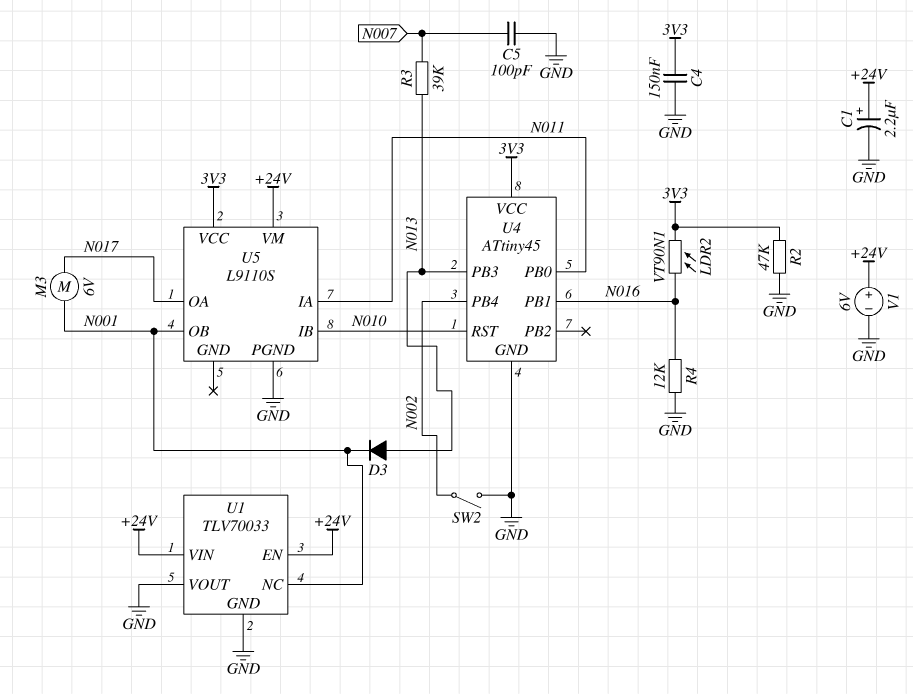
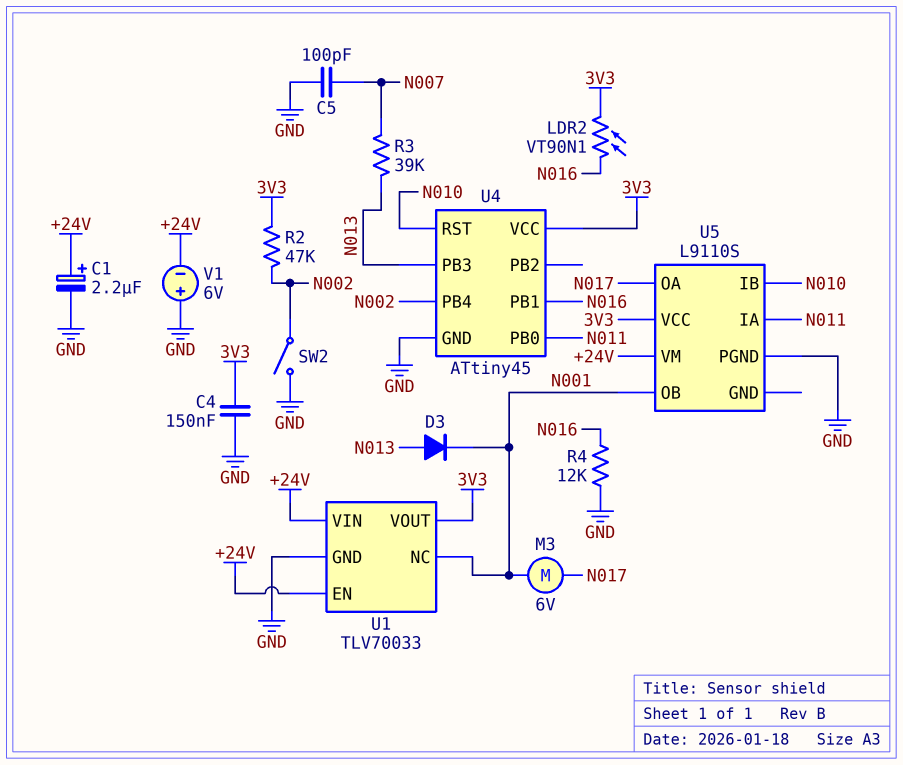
R2: 47k (3V3, GND) -> 47k (3V3, N002)
U1 pin VOUT: GND -> 3V3
V1: 6V (plus +24V, minus GND) -> 6V (plus GND, minus +24V)

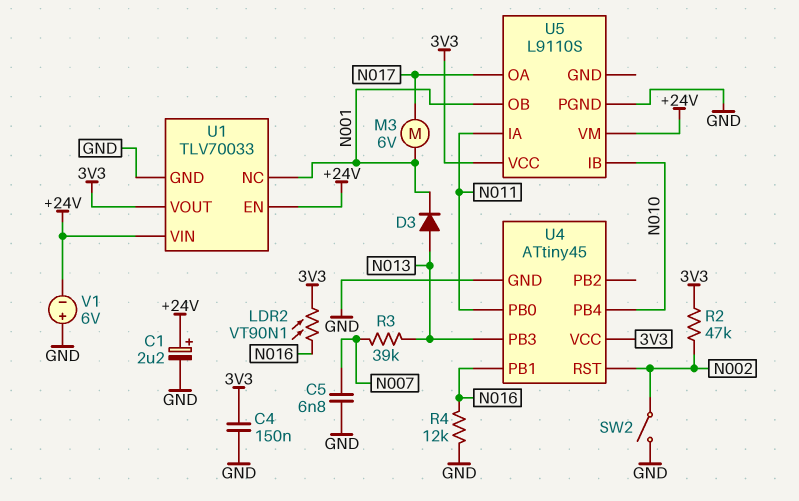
C5: 100pF (GND, N007) -> 6.8nF (GND, N007)
U4 pin PB4: N002 -> N010
U4 pin RST: N010 -> N002

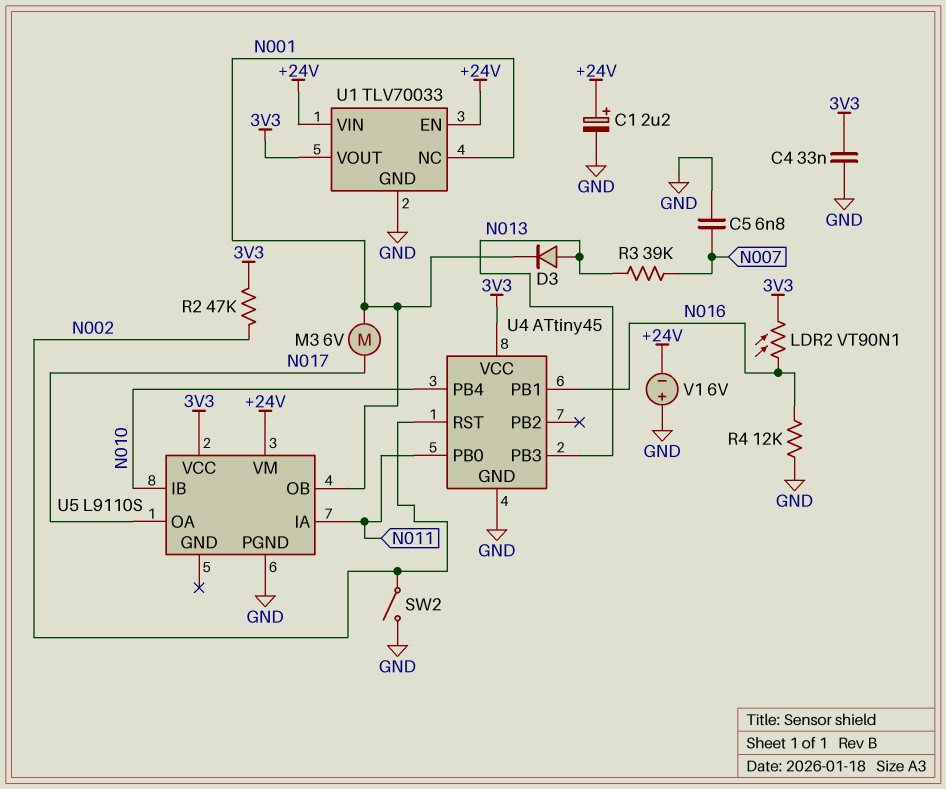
C4: 150nF (3V3, GND) -> 33nF (3V3, GND)

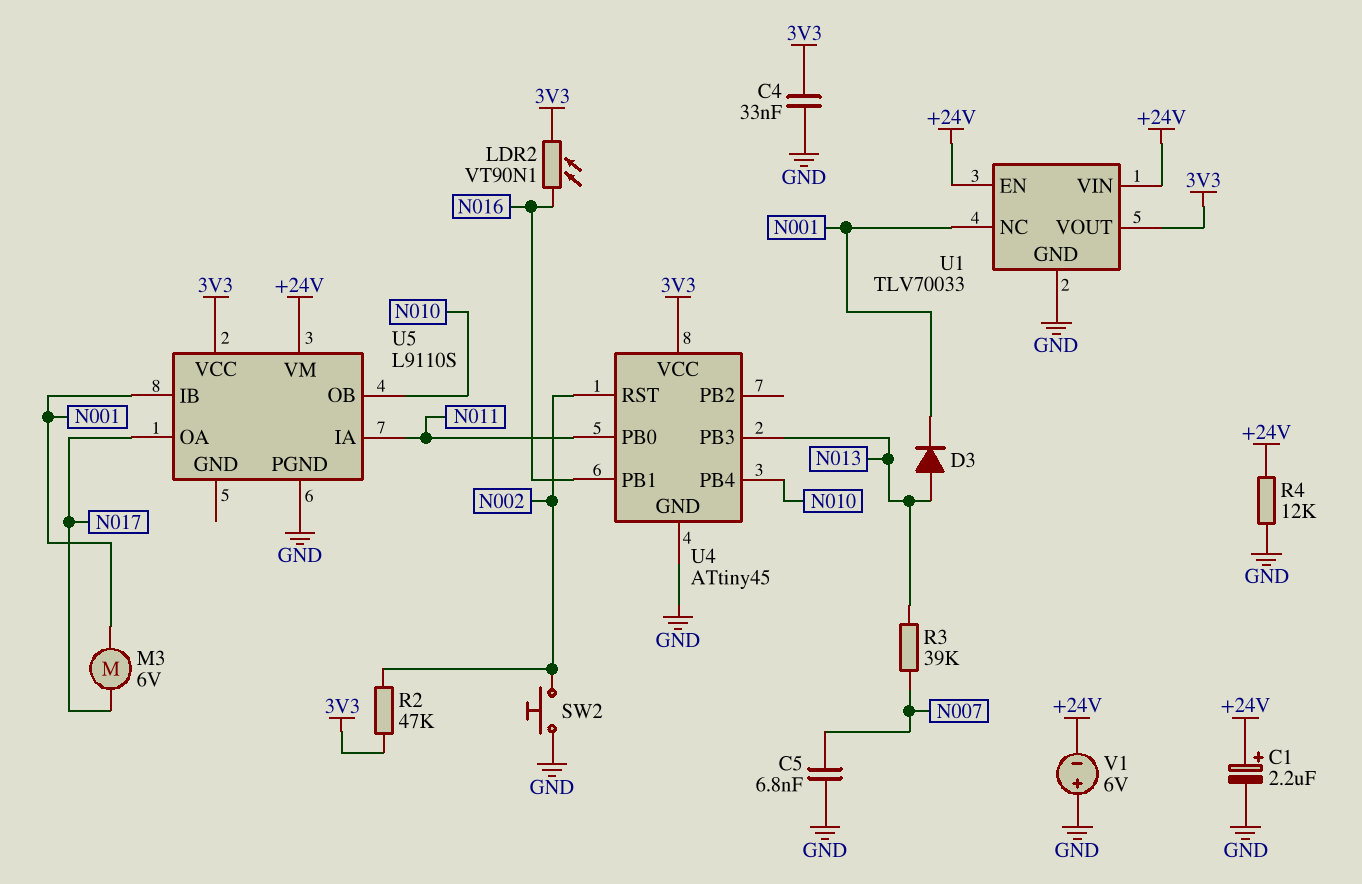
R4: 12k (GND, N016) -> 12k (+24V, GND)
SW2: switch (GND, N002) -> button (GND, N002)
U5 pin IB: N010 -> N001
U5 pin OB: N001 -> N010

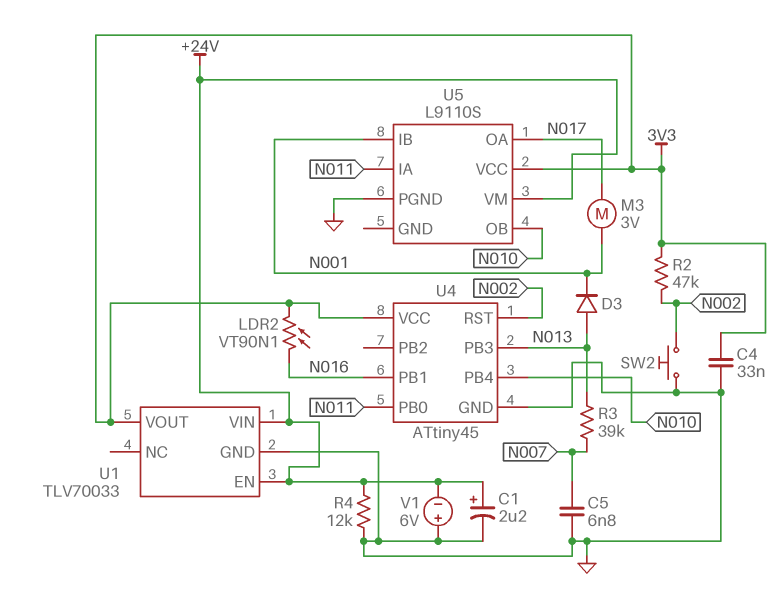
M3: motor 6V (N001, N017) -> motor 3V (N001, N017)
U1 pin NC: N001 -> none

